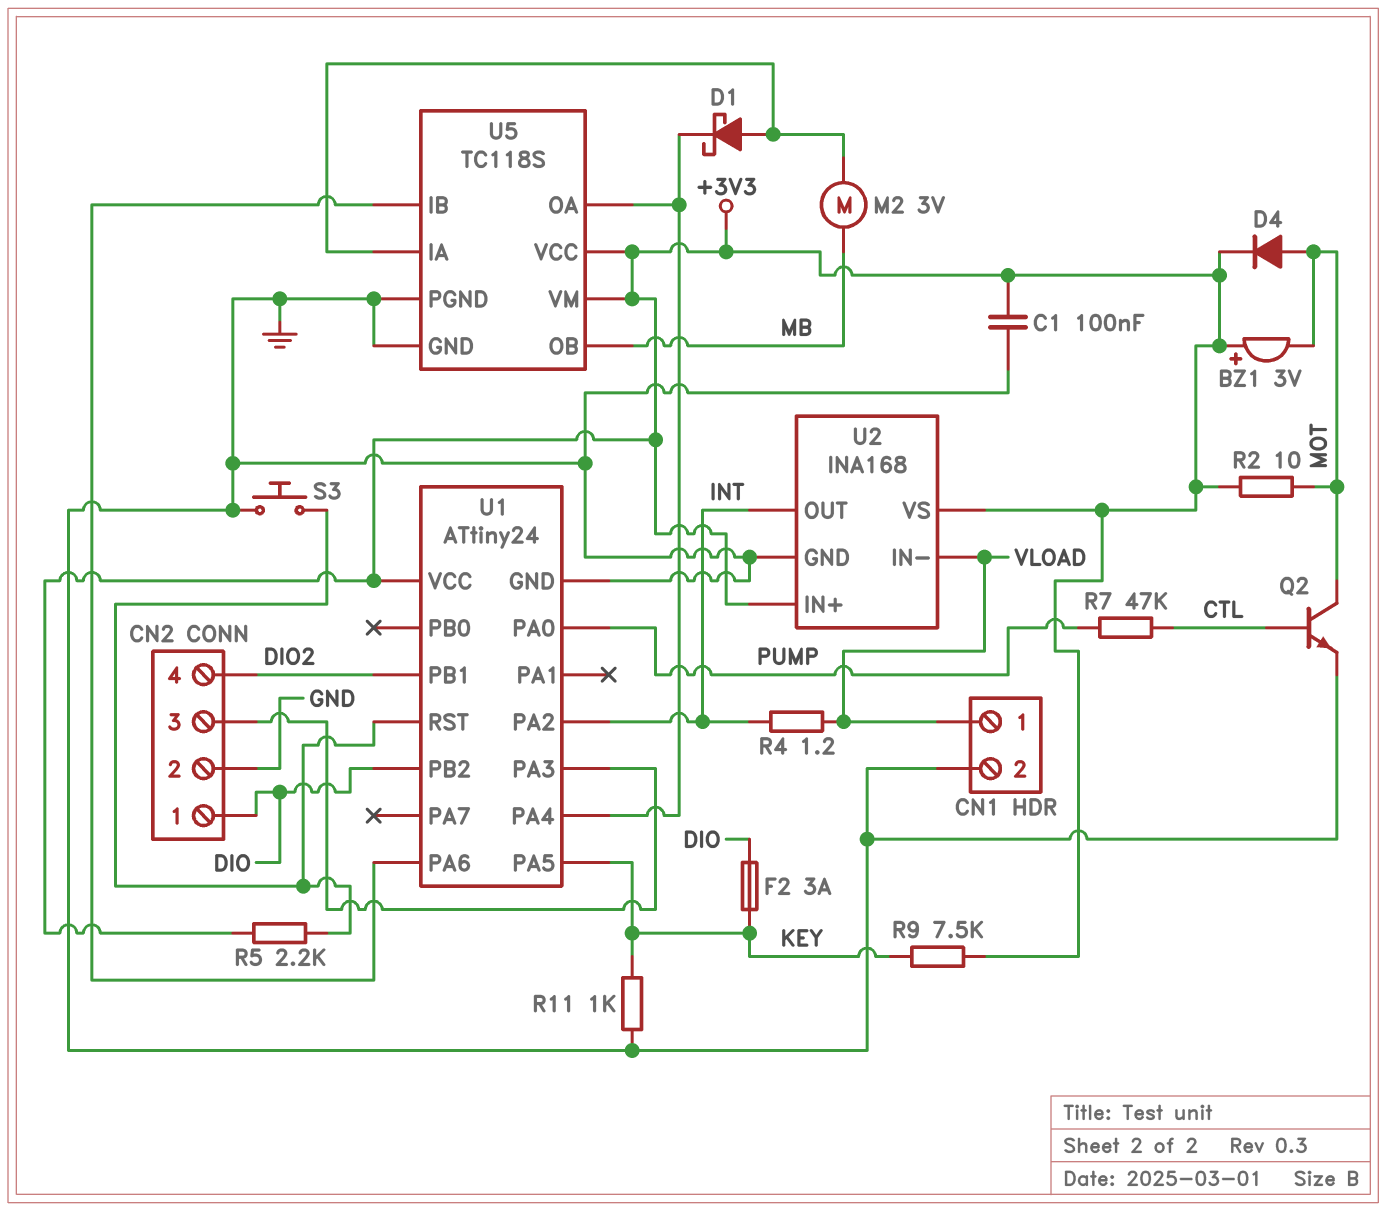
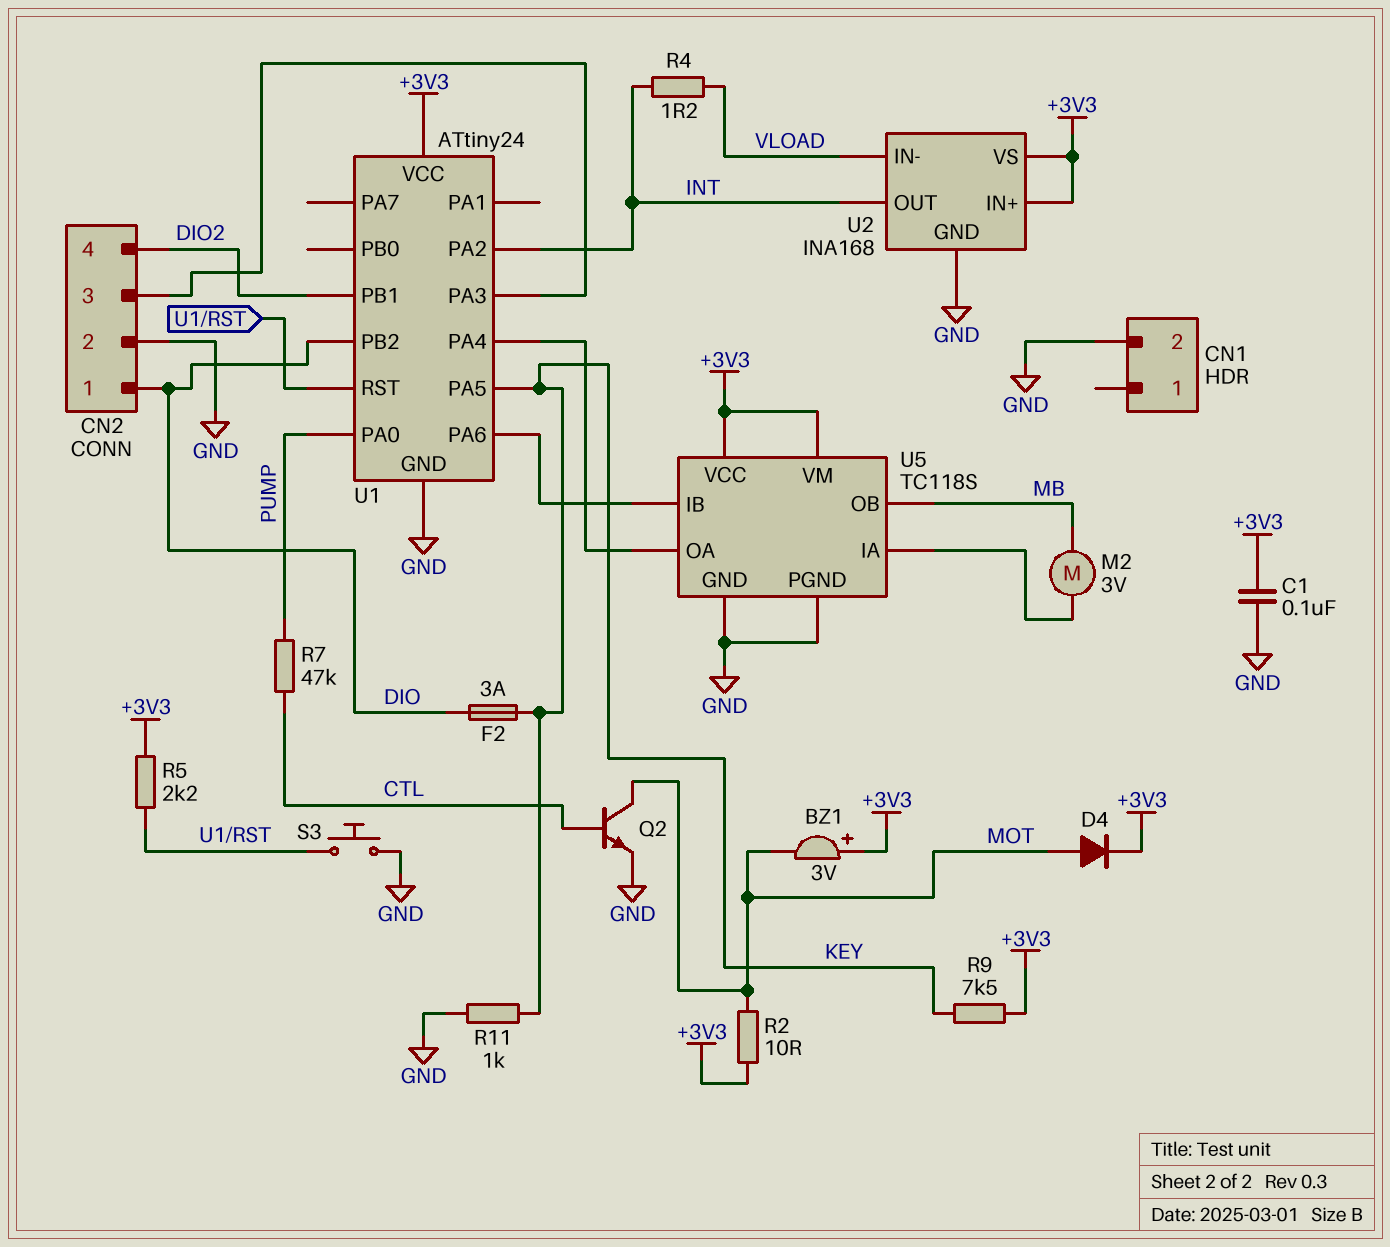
CN1 pin 1: VLOAD -> none
D1: schottky (A U5/IA, K U1/PA4) -> none

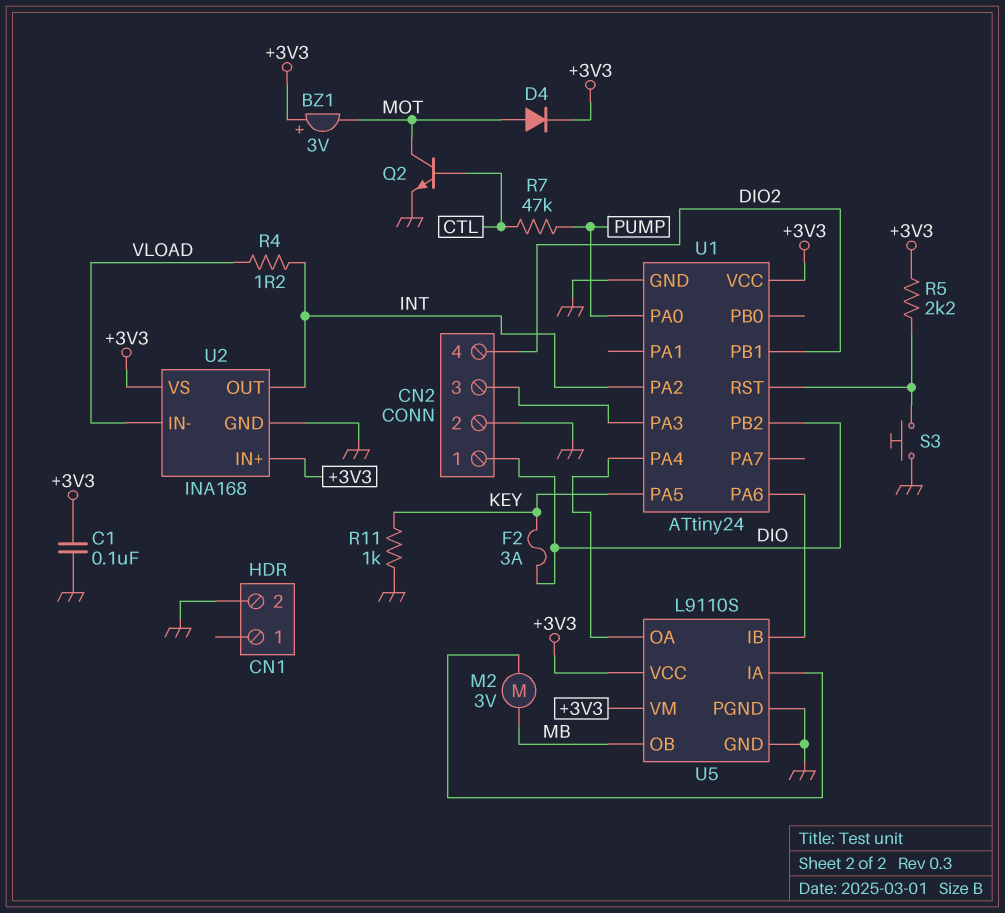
R2: 10 (+3V3, MOT) -> none
R9: 7.5k (+3V3, KEY) -> none
U5: TC118S -> L9110S

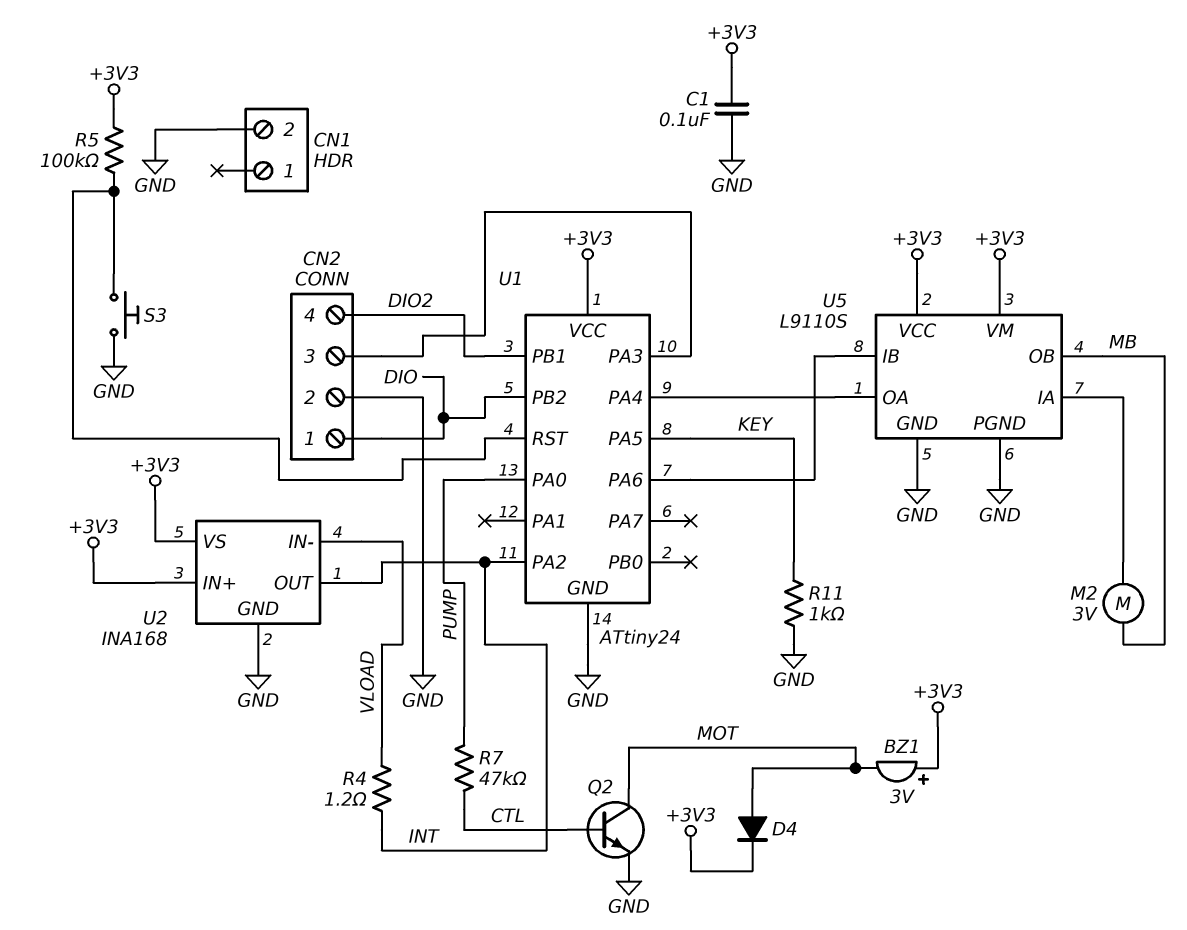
F2: 3A (DIO, KEY) -> none
R5: 2.2k (+3V3, U1/RST) -> 100k (+3V3, U1/RST)

